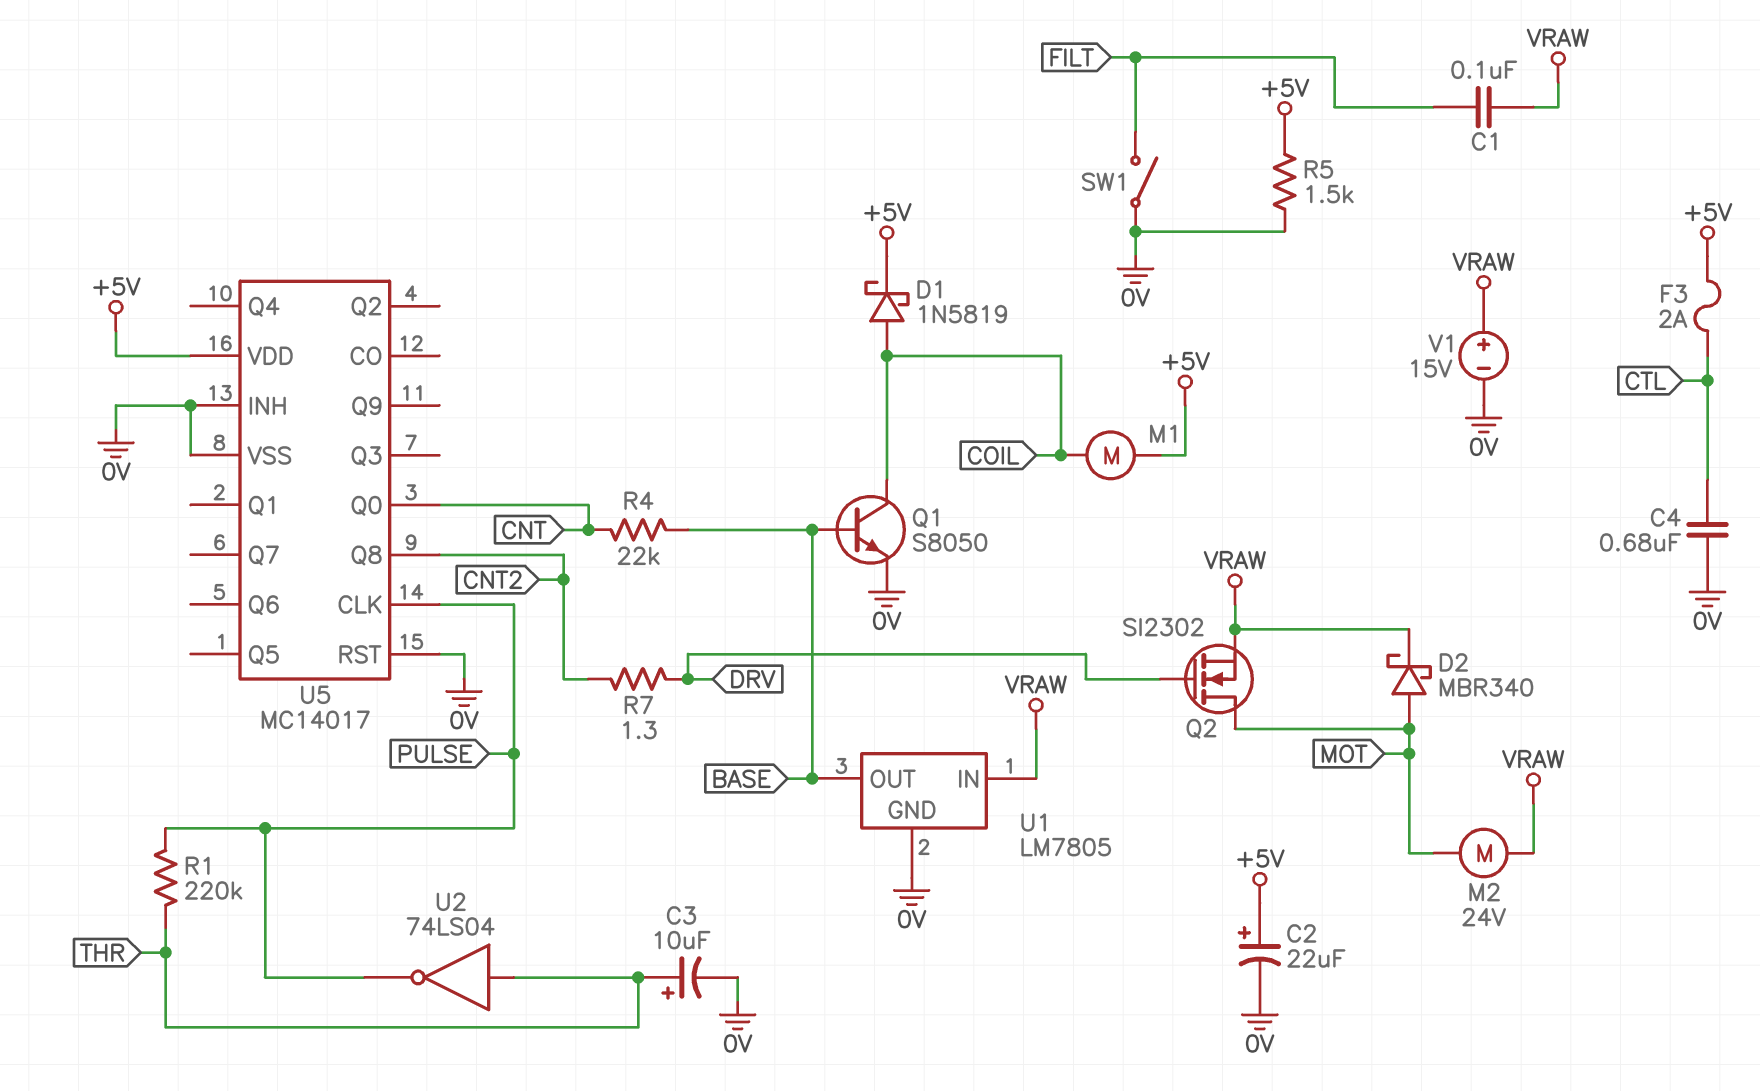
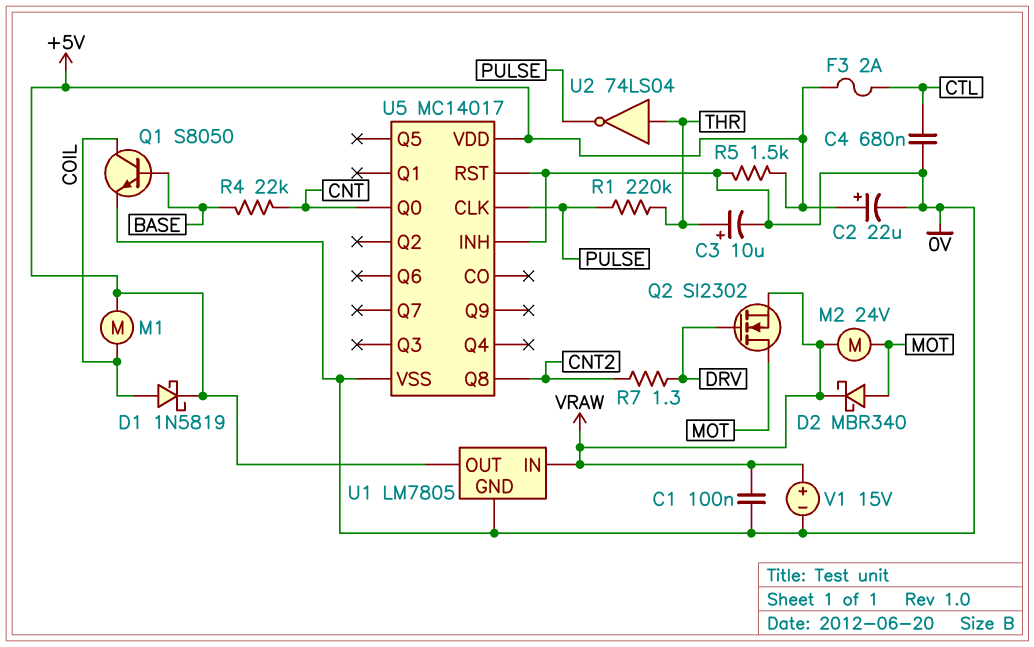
C1: 100nF (FILT, VRAW) -> 100nF (0V, VRAW)
SW1: switch (0V, FILT) -> none
U1 pin OUT: BASE -> +5V

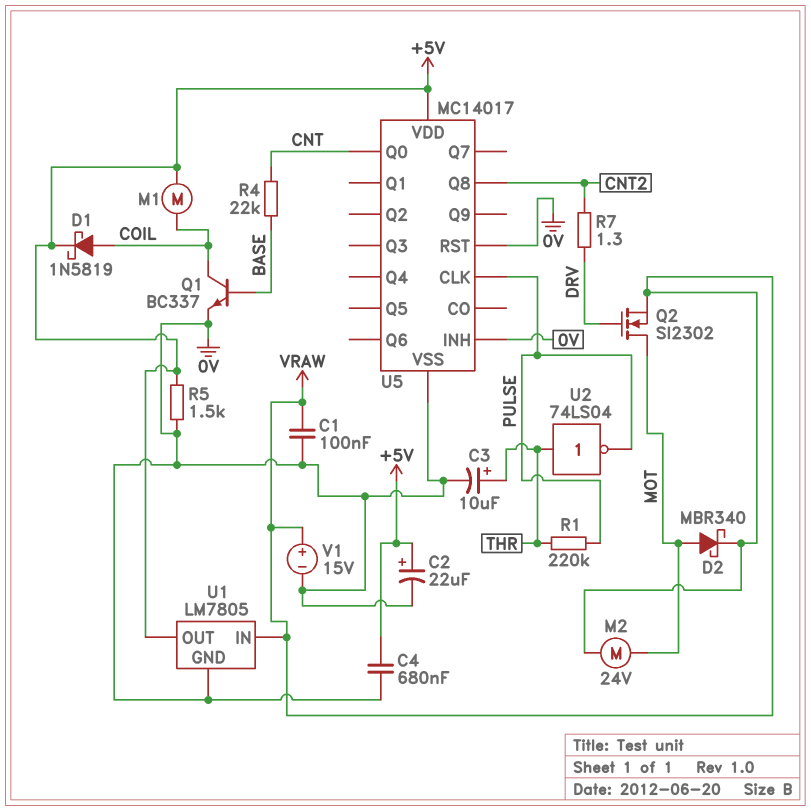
C4: 680nF (0V, CTL) -> 680nF (+5V, 0V)
F3: 2A (+5V, CTL) -> none
Q1: NPN S8050 (B BASE, C COIL, E 0V) -> NPN BC337 (B BASE, C COIL, E 0V)

